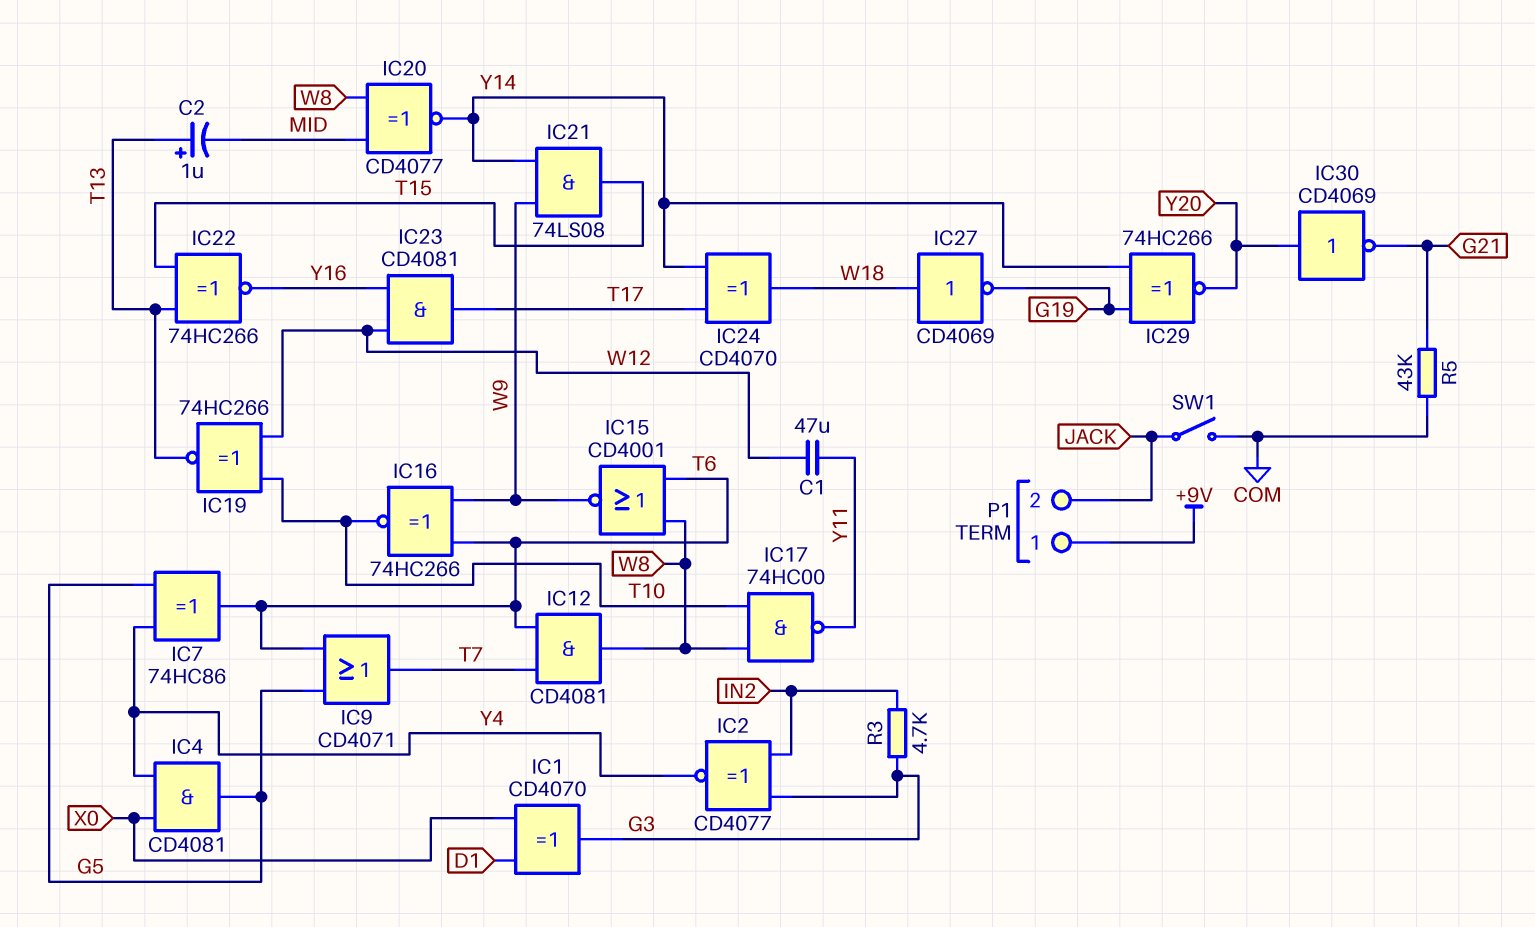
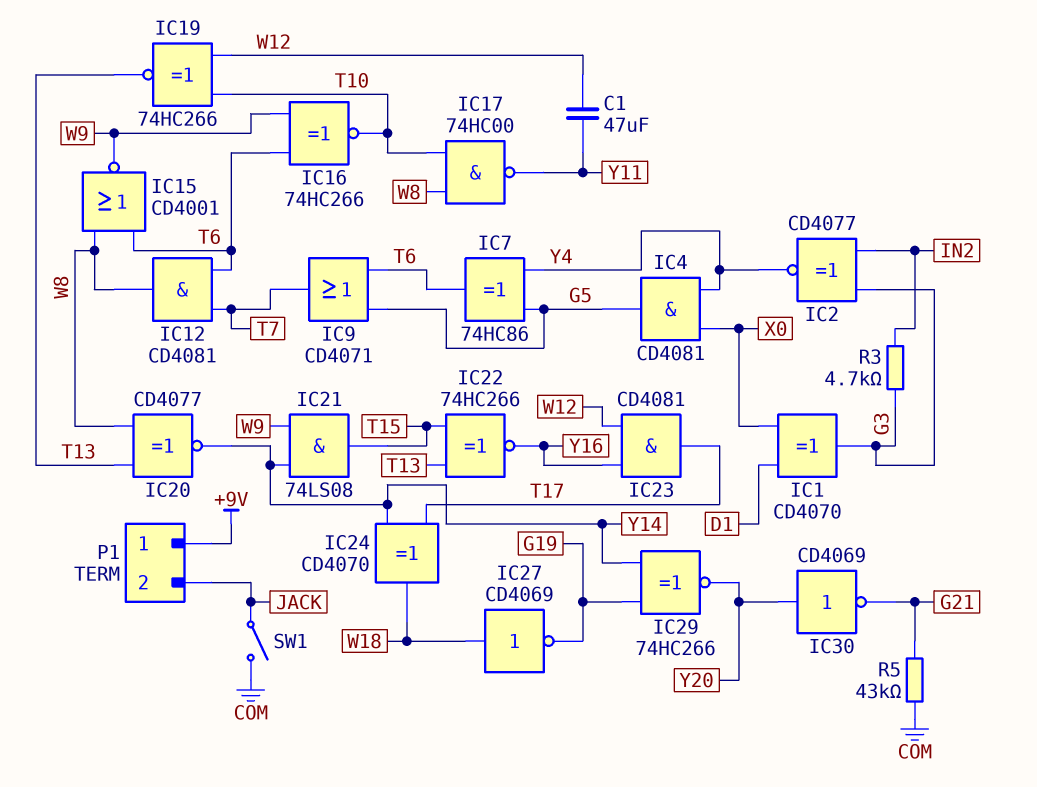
C2: 1uF (plus T13, minus MID) -> none
IC20: XNOR CD4077 (in MID, in W8, out Y14) -> XNOR CD4077 (in T13, in W8, out Y14)

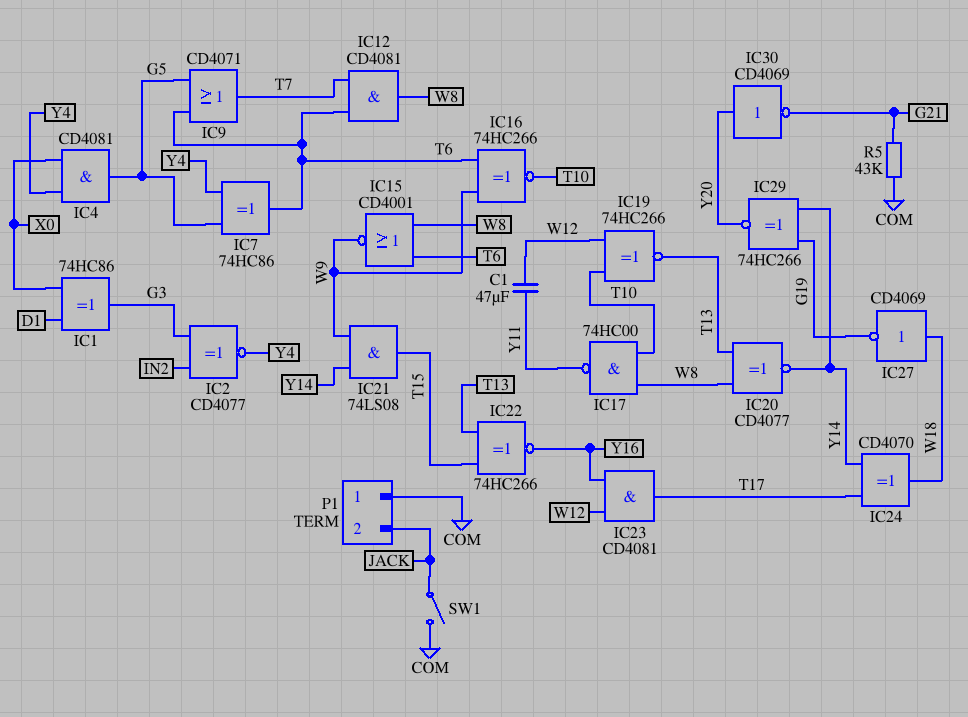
IC1: XOR CD4070 (in D1, in X0, out G3) -> XOR 74HC86 (in D1, in X0, out G3)
P1 pin 1: +9V -> COM
R3: 4.7k (G3, IN2) -> none

